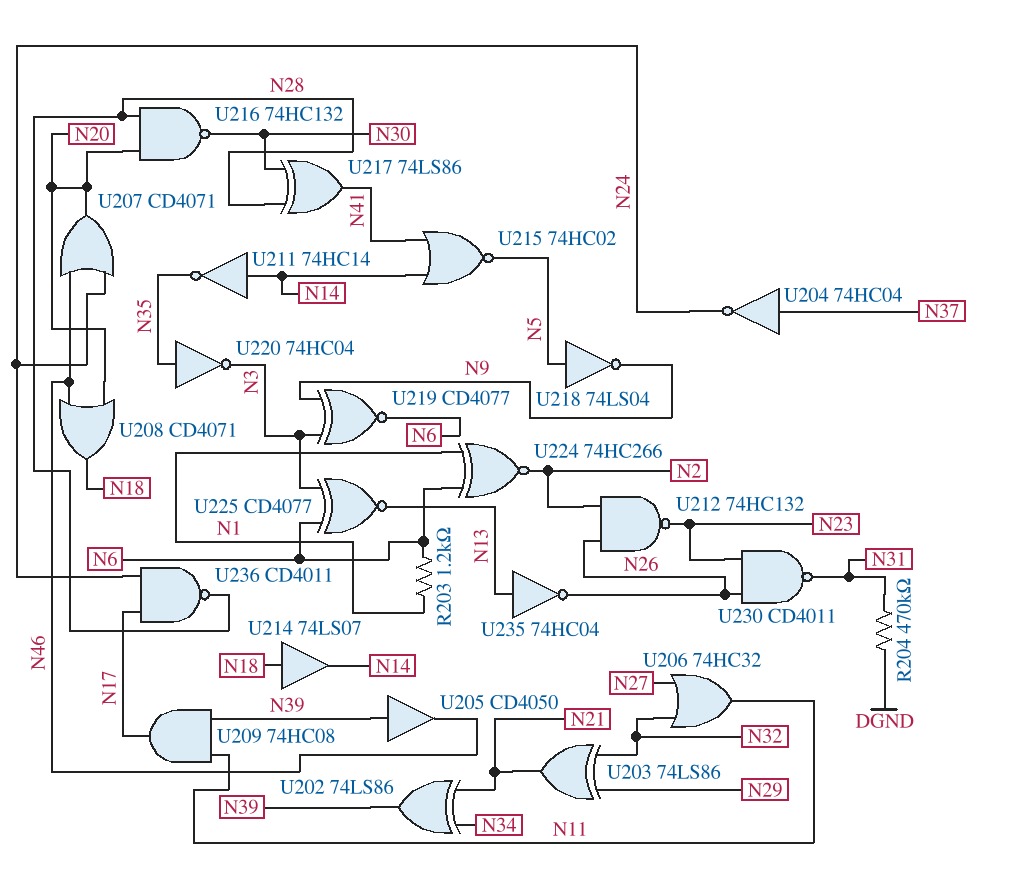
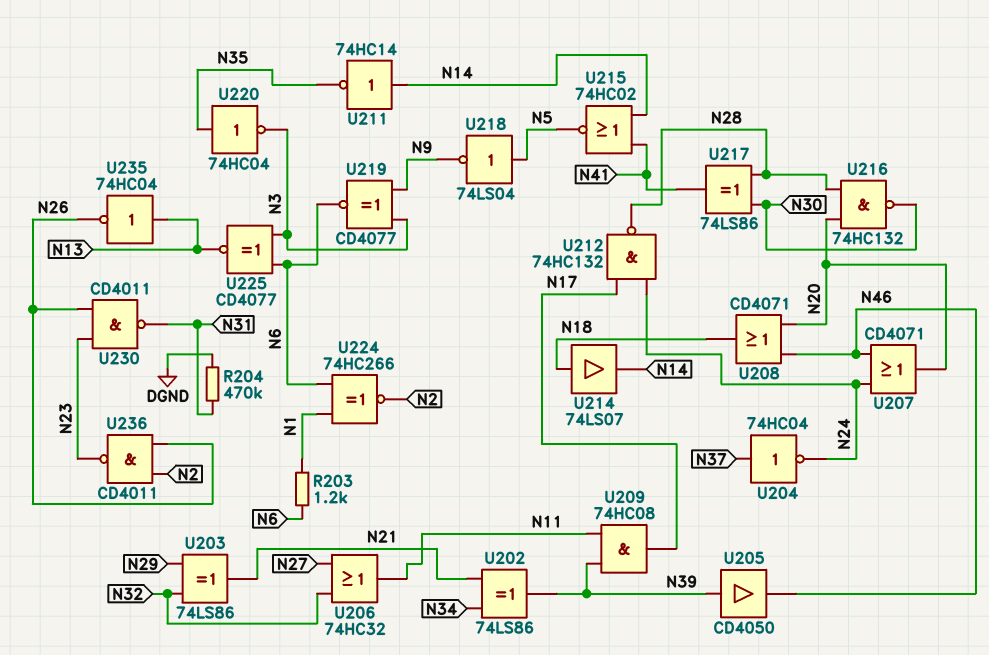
U212: NAND 74HC132 (in N2, in N26, out N23) -> NAND 74HC132 (in N17, in N24, out N28)
U236: NAND CD4011 (in N17, in N24, out N28) -> NAND CD4011 (in N2, in N26, out N23)

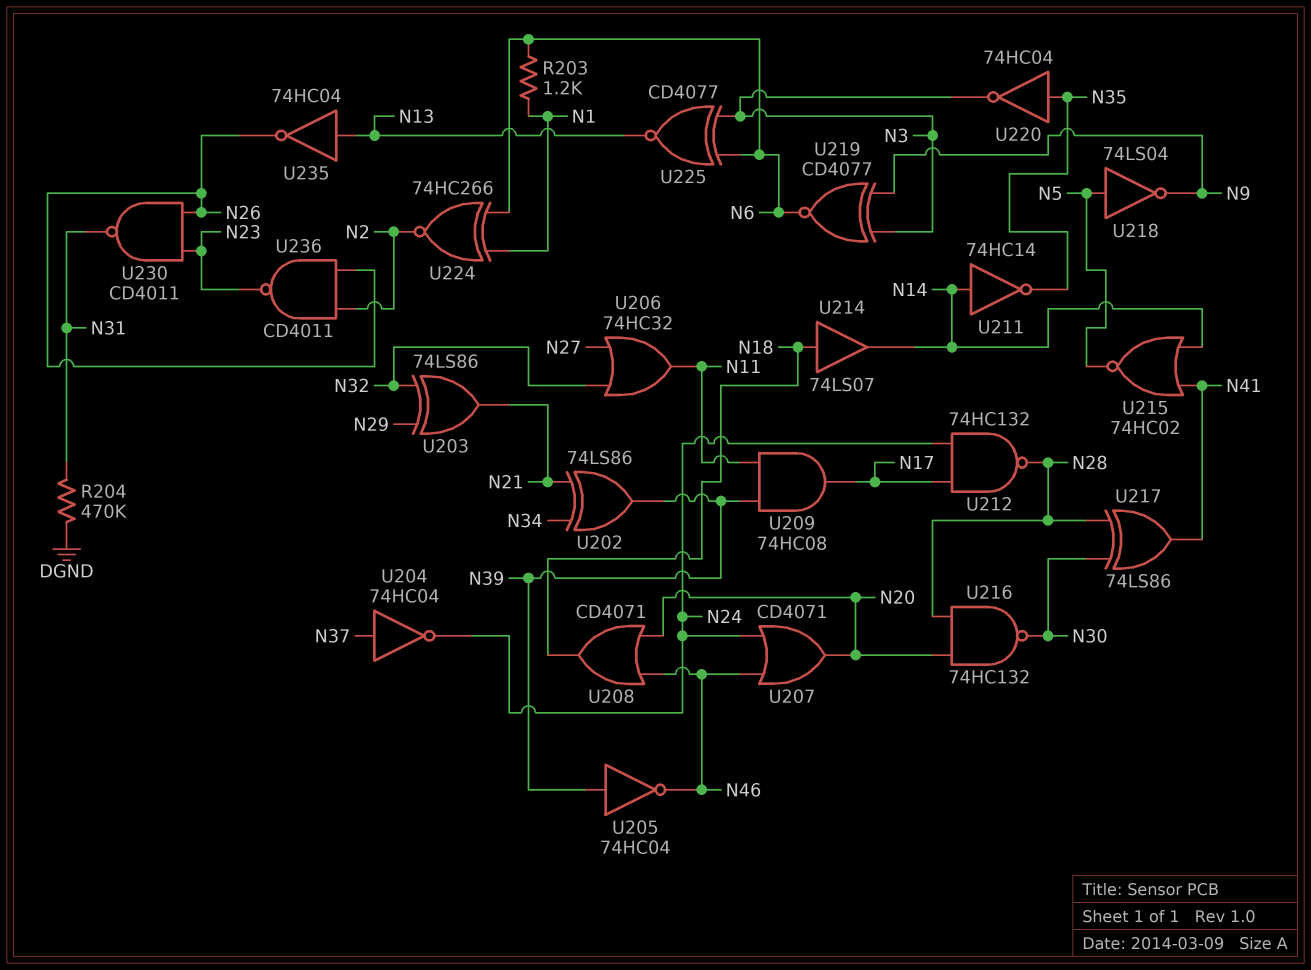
U205: buffer CD4050 (in N39, out N46) -> NOT 74HC04 (in N39, out N46)

